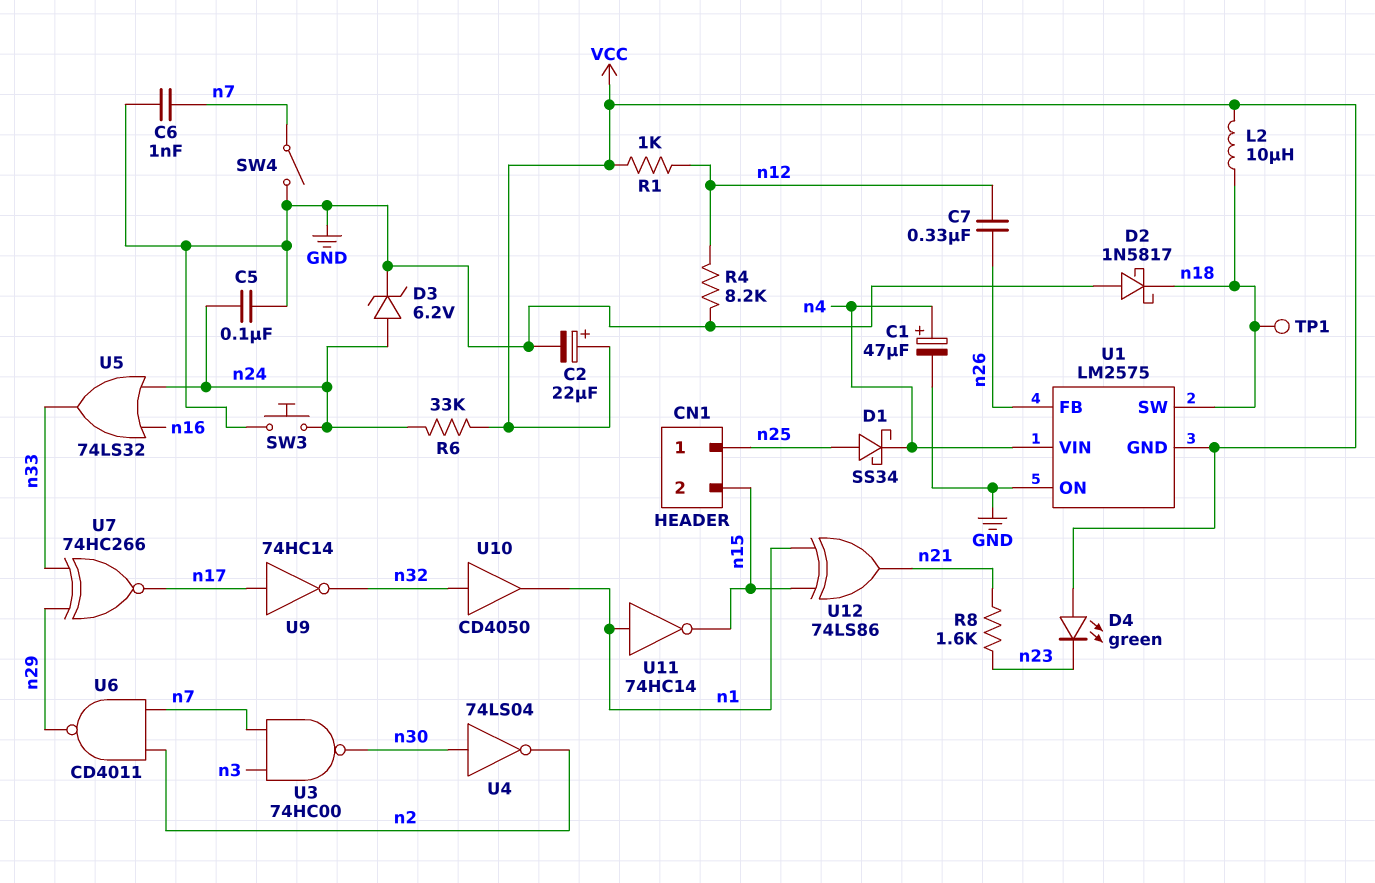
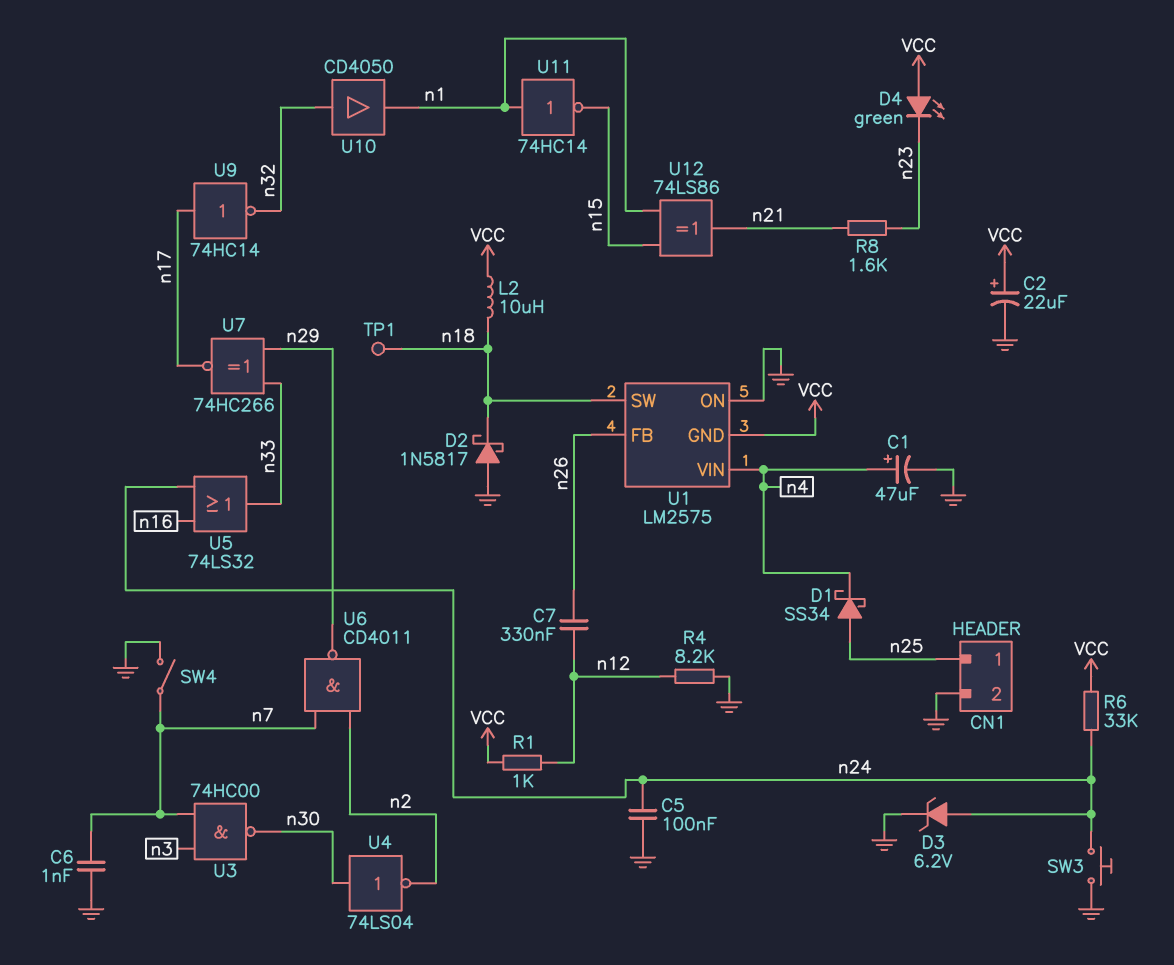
CN1 pin 2: n15 -> GND

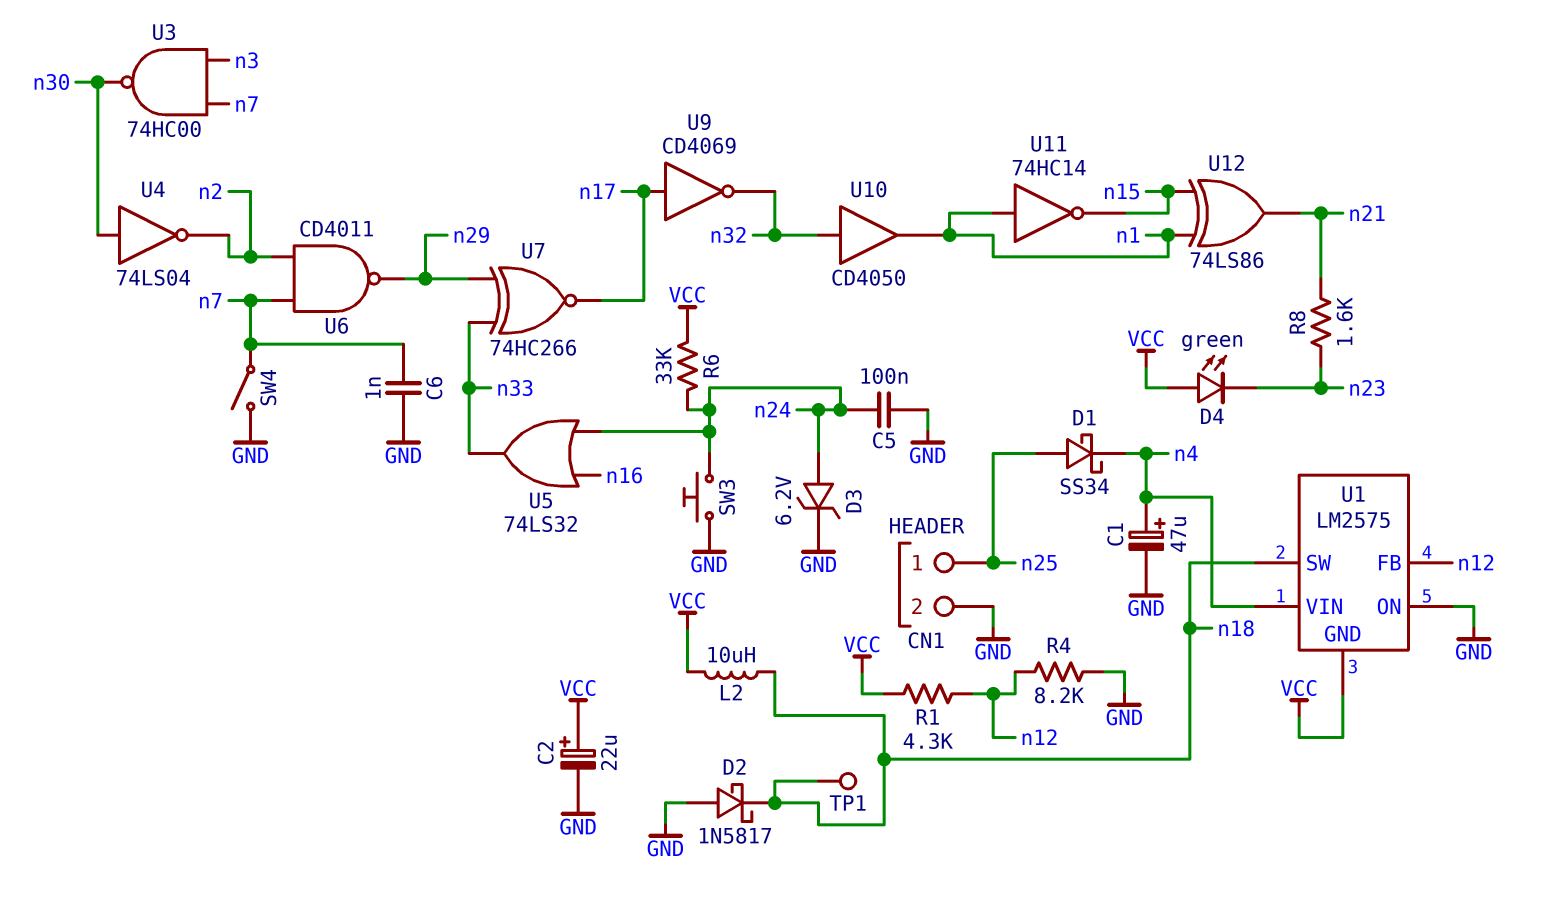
C7: 330nF (n12, n26) -> none
R1: 1k (VCC, n12) -> 4.3k (VCC, n12)
U1 pin FB: n26 -> n12
U9: NOT 74HC14 (in n17, out n32) -> NOT CD4069 (in n17, out n32)

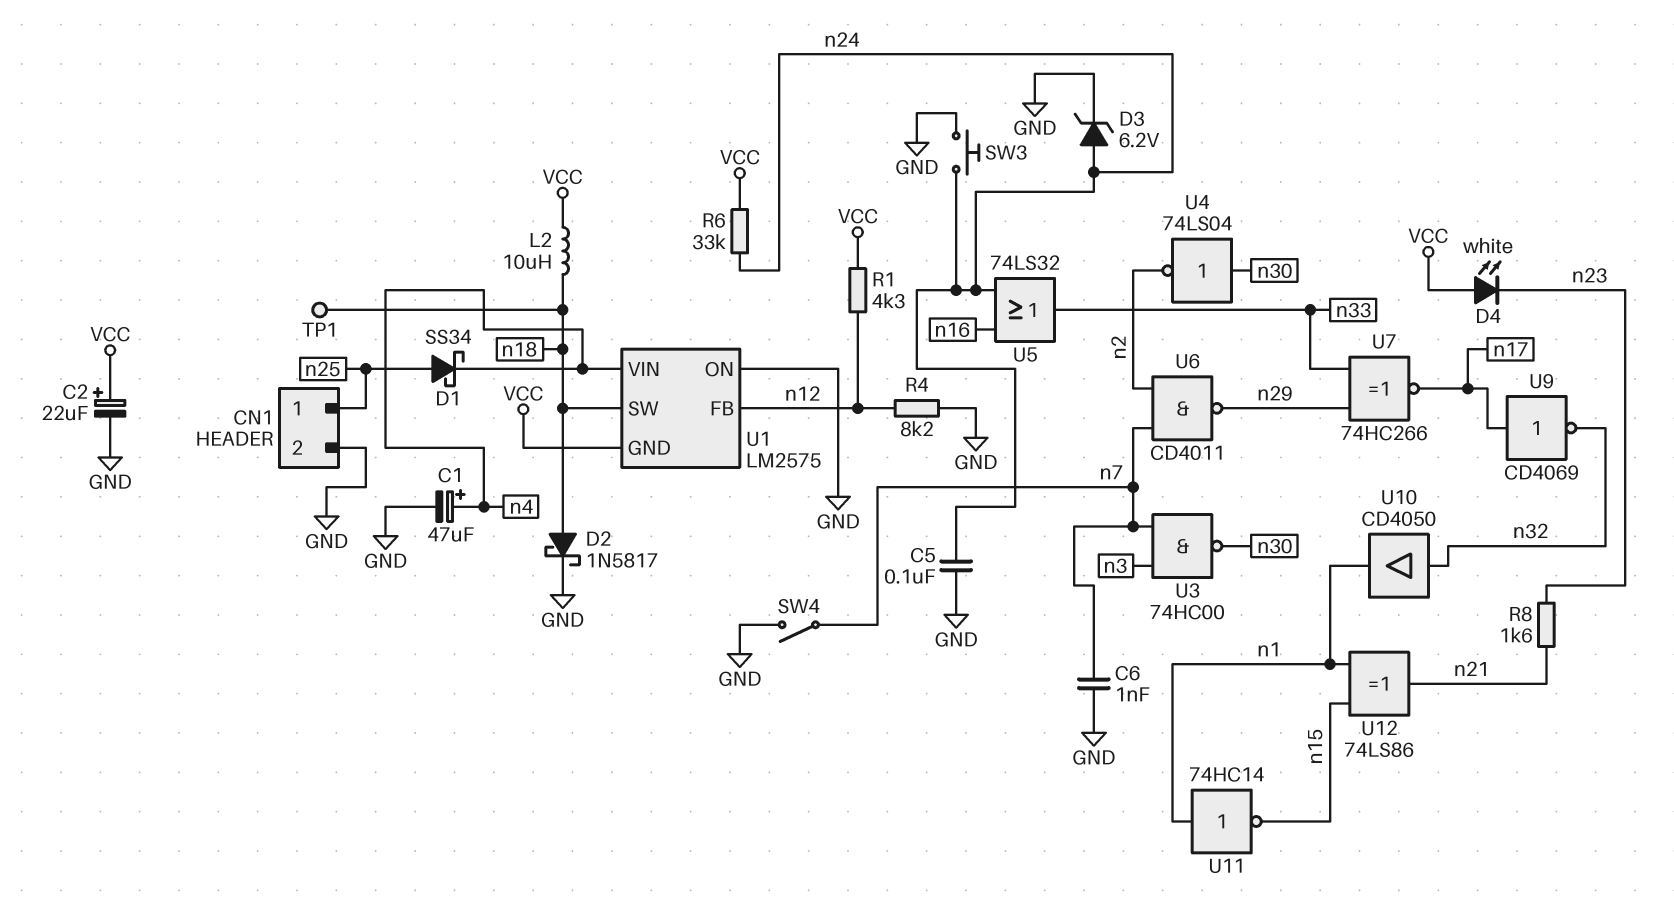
D2: schottky 1N5817 (A GND, K n18) -> schottky 1N5817 (A n18, K GND)
D4: LED green (A VCC, K n23) -> LED white (A VCC, K n23)

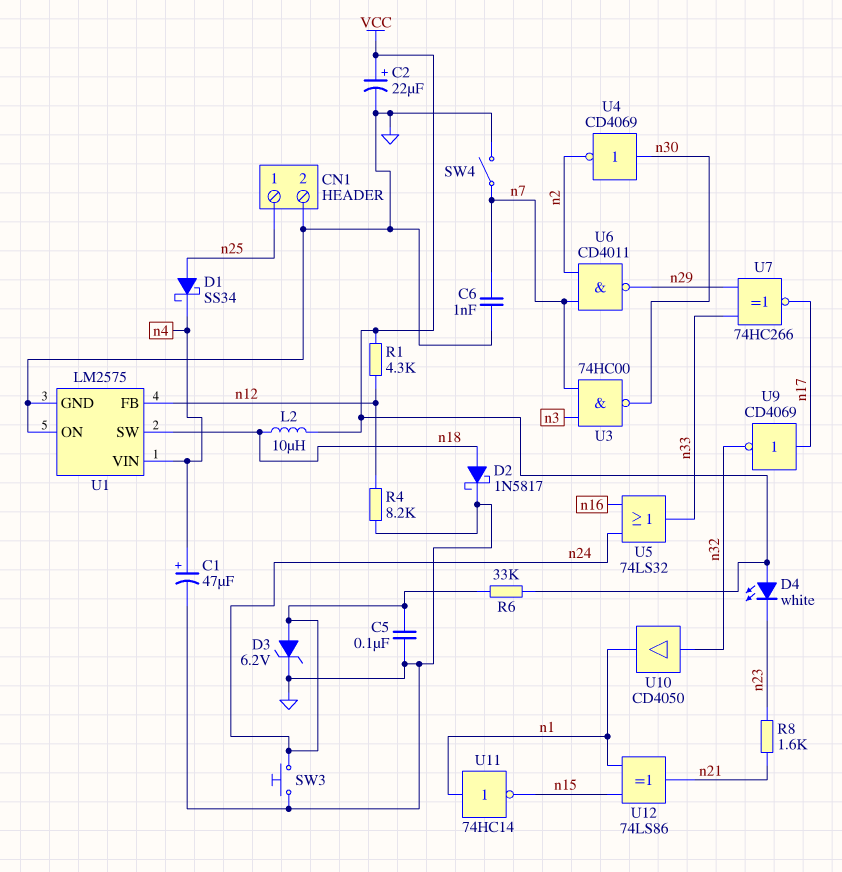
TP1: test point (n18) -> none
U1 pin GND: VCC -> GND
U4: NOT 74LS04 (in n30, out n2) -> NOT CD4069 (in n30, out n2)

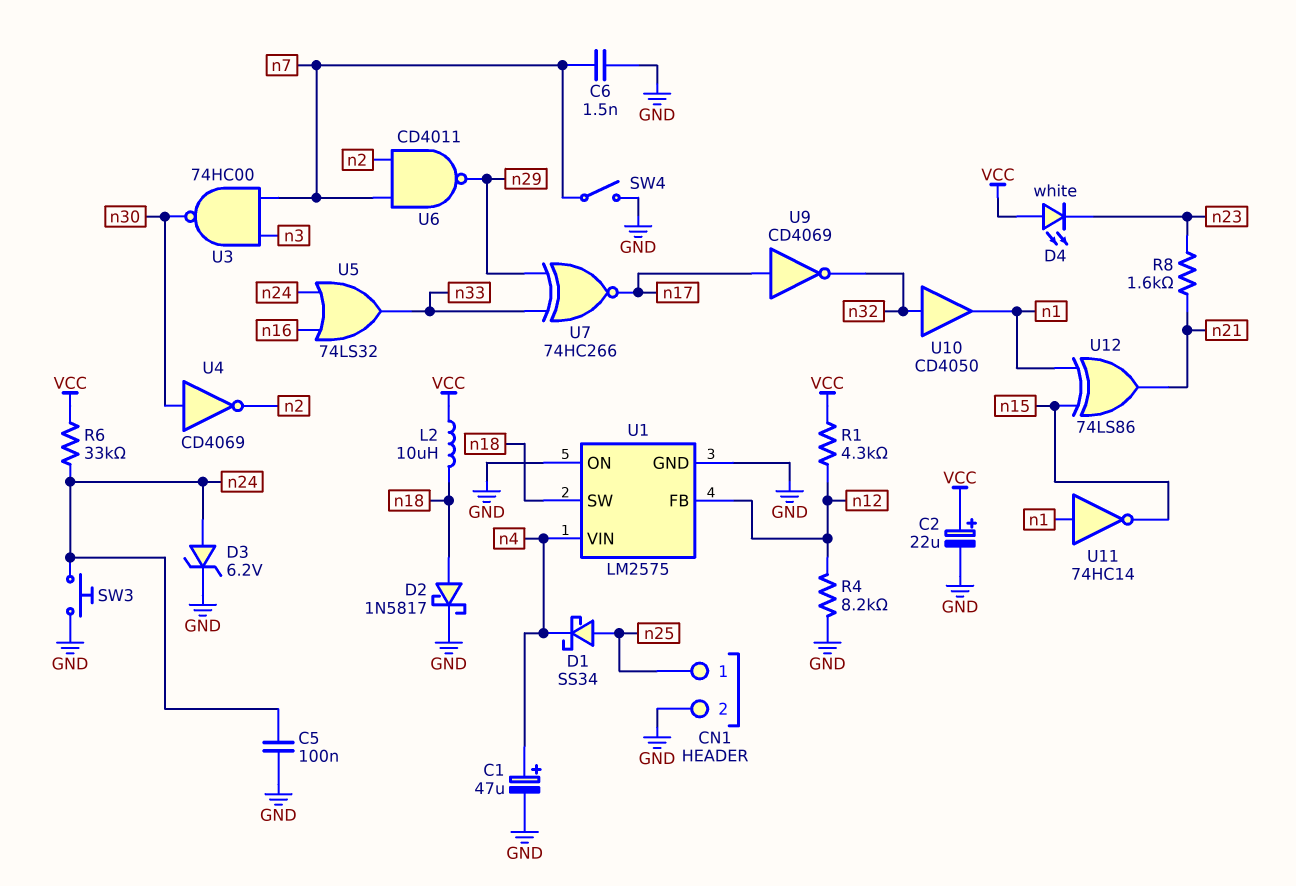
C6: 1nF (GND, n7) -> 1.5nF (GND, n7)

